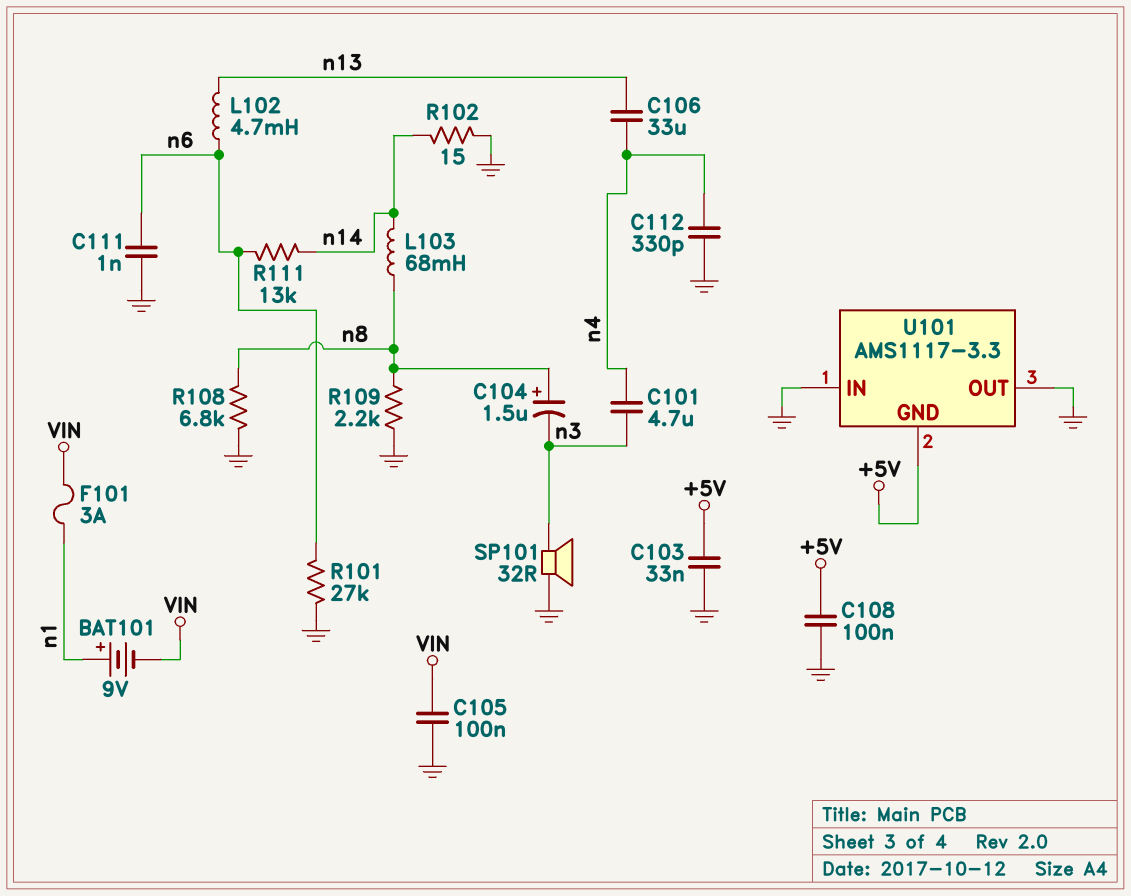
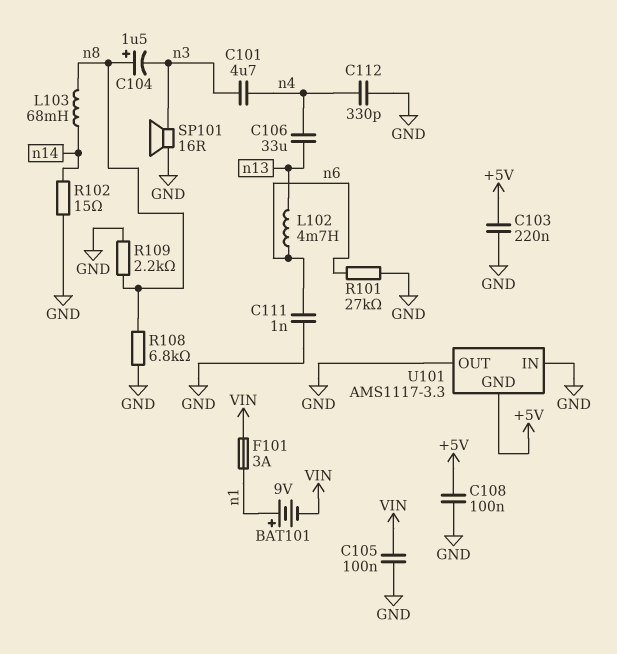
C103: 33nF (+5V, GND) -> 220nF (+5V, GND)
R111: 13k (n6, n14) -> none
SP101: speaker 32R (GND, n3) -> speaker 16R (GND, n3)

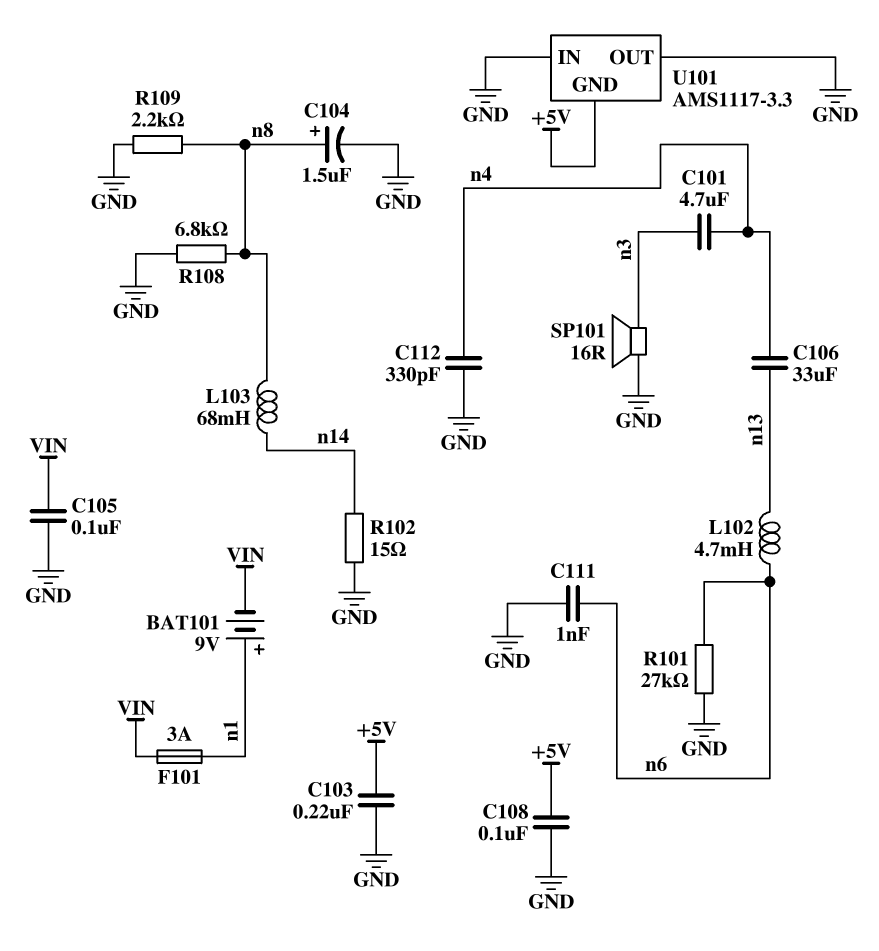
C104: 1.5uF (plus n8, minus n3) -> 1.5uF (plus n8, minus GND)

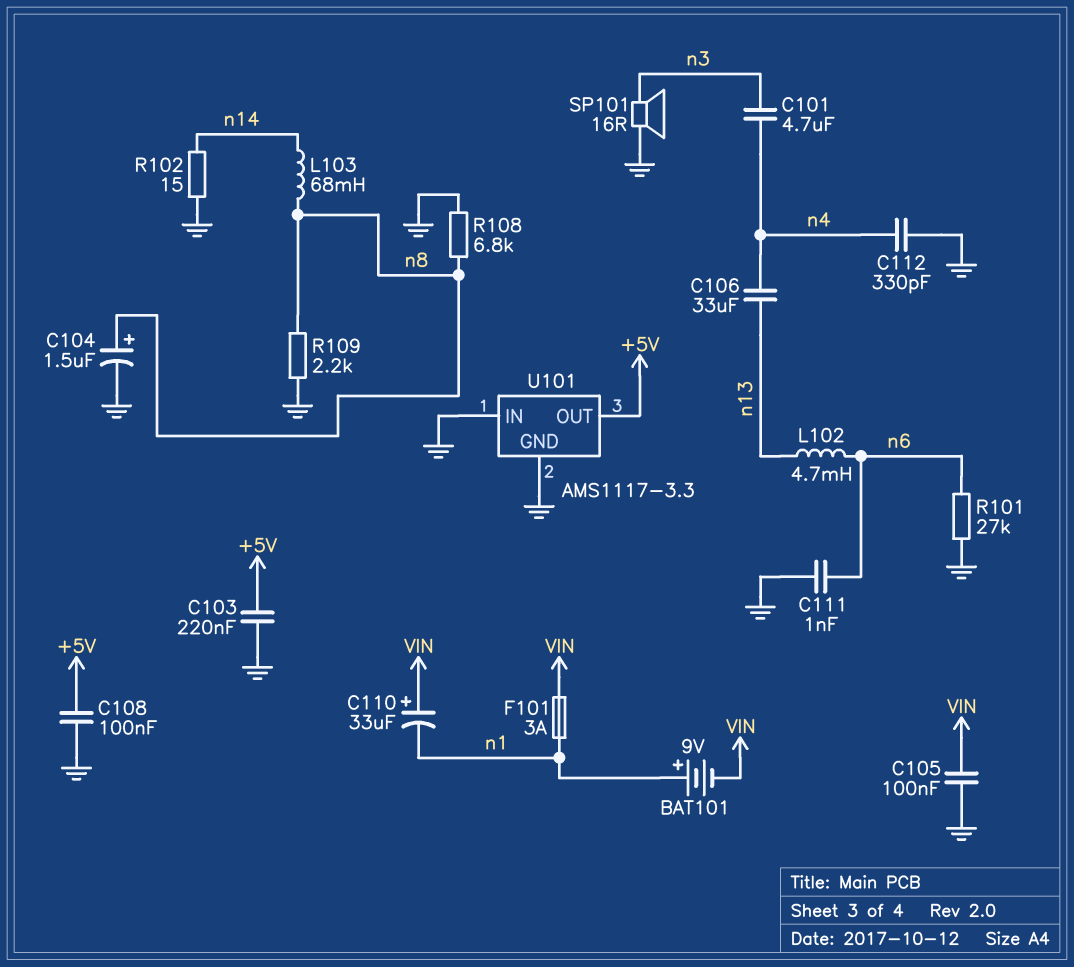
C110: none -> 33uF (plus VIN, minus n1)
U101 pin GND: +5V -> GND
U101 pin OUT: GND -> +5V

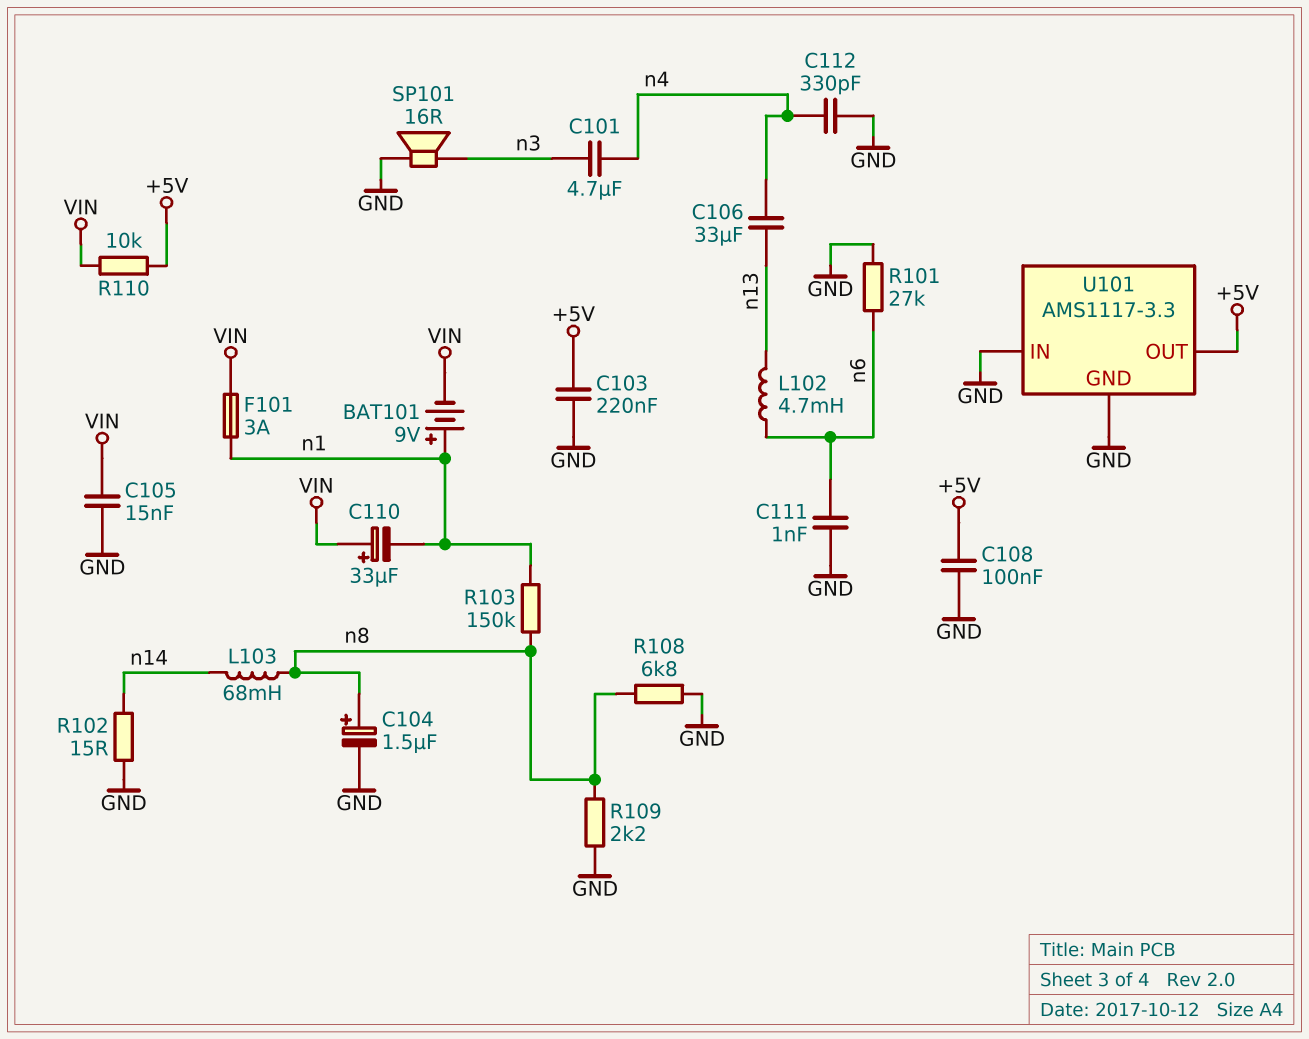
C105: 100nF (GND, VIN) -> 15nF (GND, VIN)
R103: none -> 150k (n1, n8)
R110: none -> 10k (+5V, VIN)

